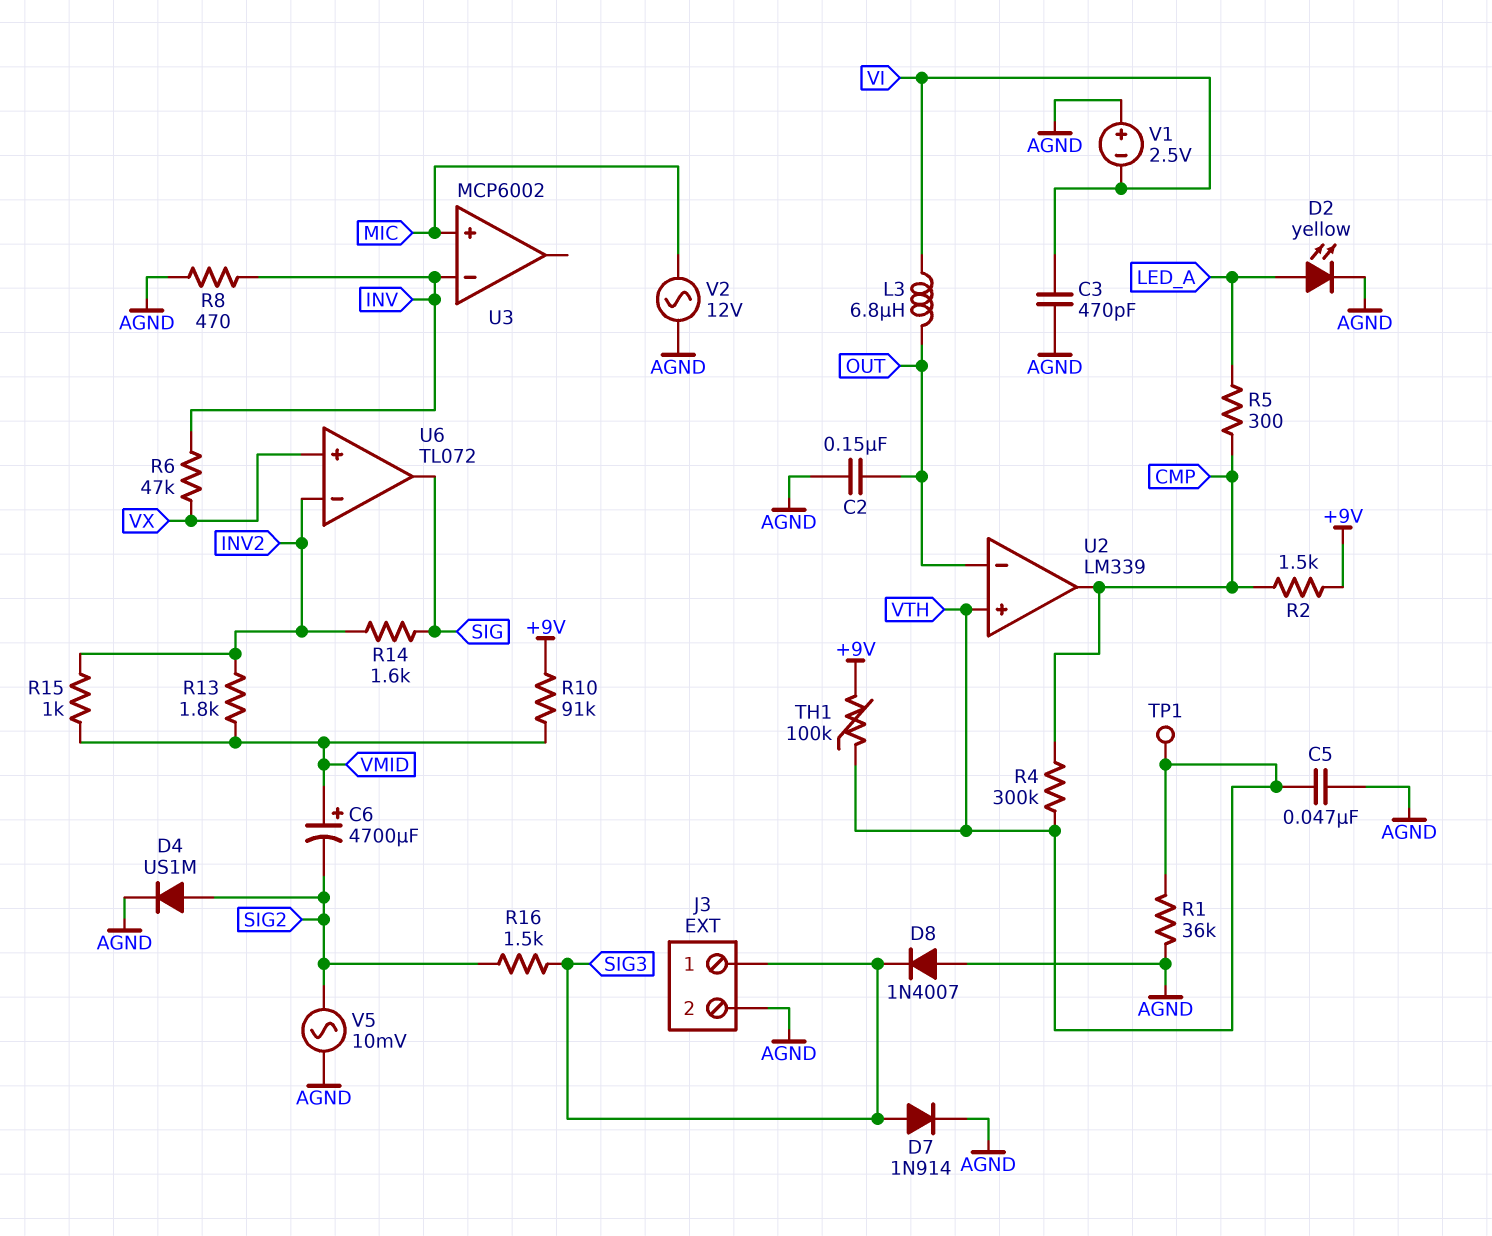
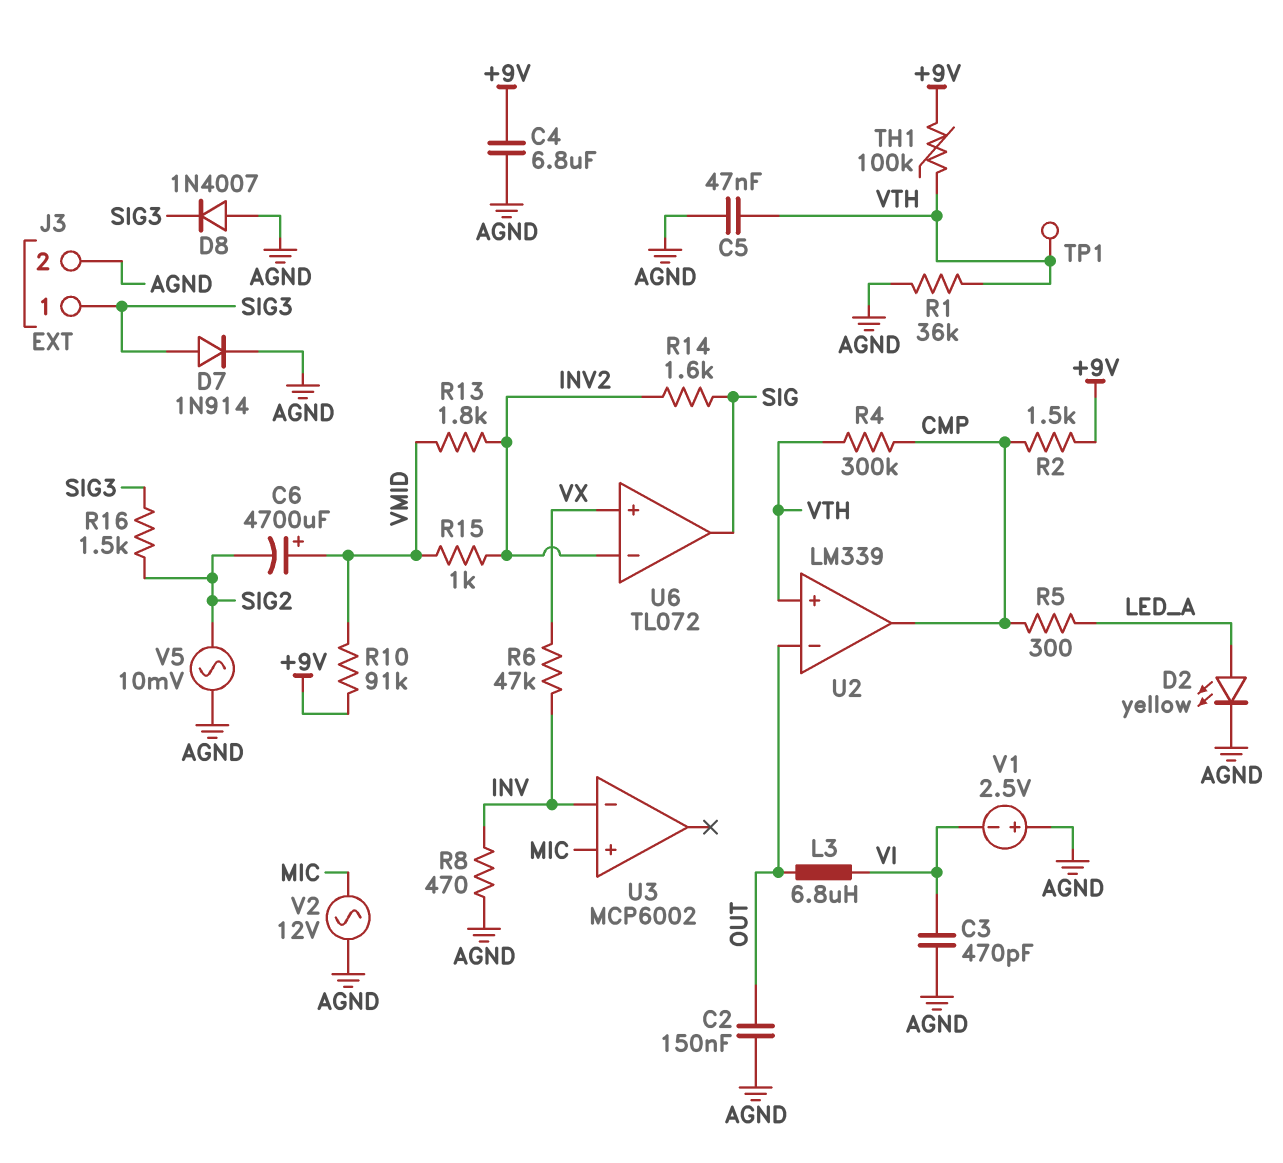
C4: none -> 6.8uF (+9V, AGND)
D4: diode US1M (A SIG2, K AGND) -> none

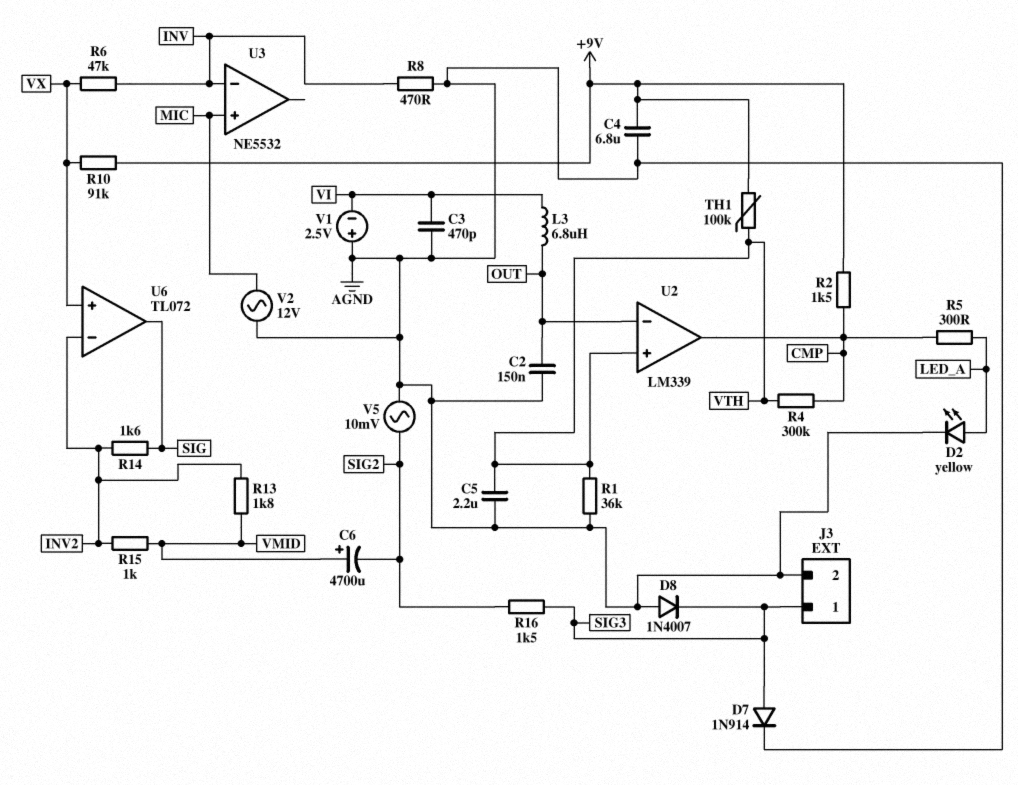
C5: 47nF (AGND, VTH) -> 2.2uF (AGND, VTH)
R10: 91k (+9V, VMID) -> 91k (+9V, VX)
TP1: test point (VTH) -> none
U3: MCP6002 -> NE5532

